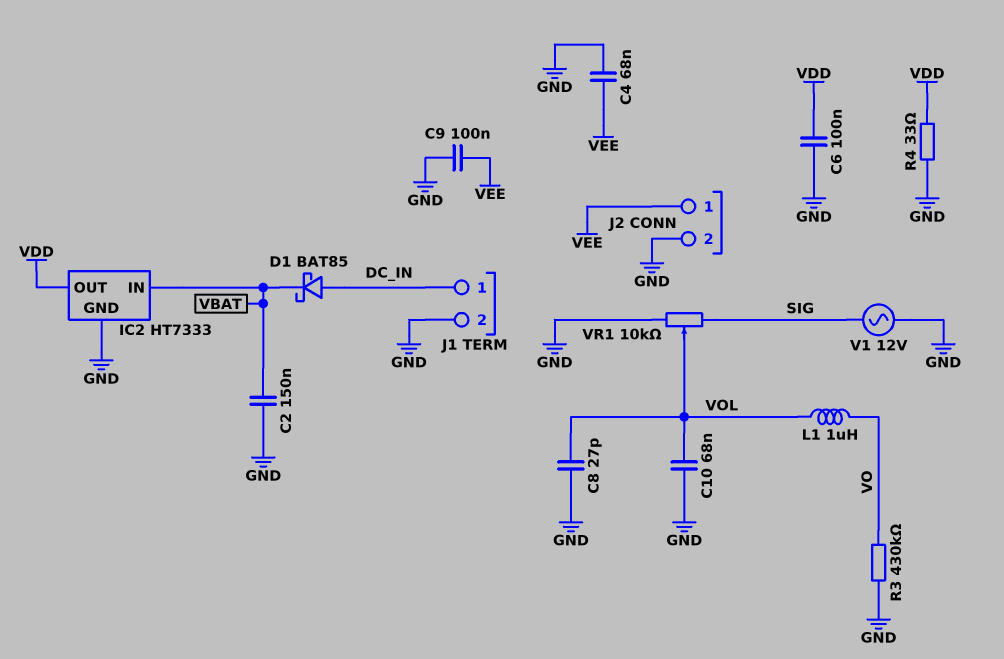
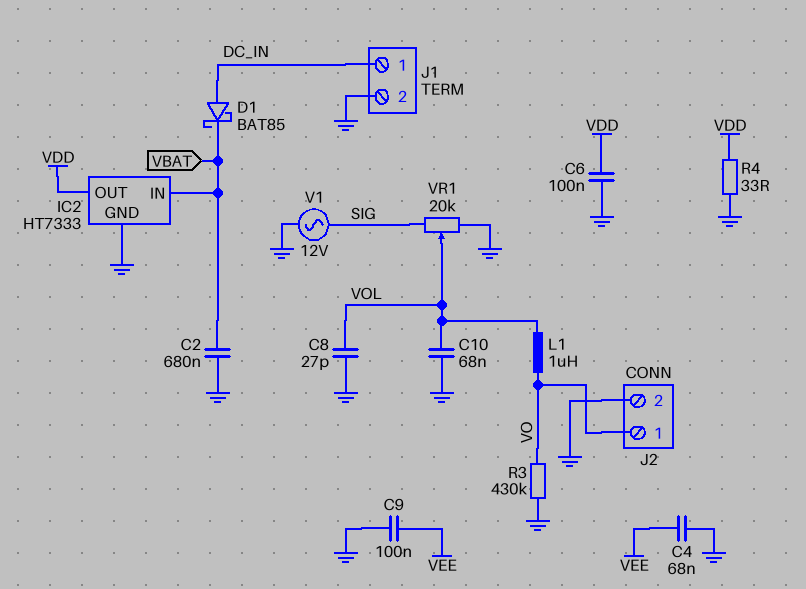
C2: 150nF (GND, VBAT) -> 680nF (GND, VBAT)
J2 pin 1: VEE -> VO
VR1: 10k (GND, SIG, wiper VOL) -> 20k (GND, SIG, wiper VOL)

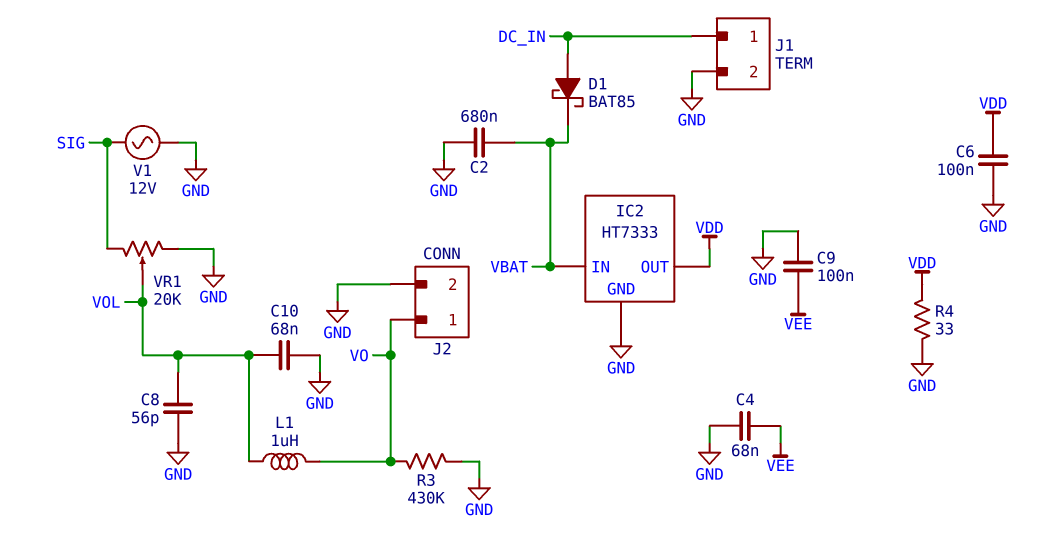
C8: 27pF (GND, VOL) -> 56pF (GND, VOL)

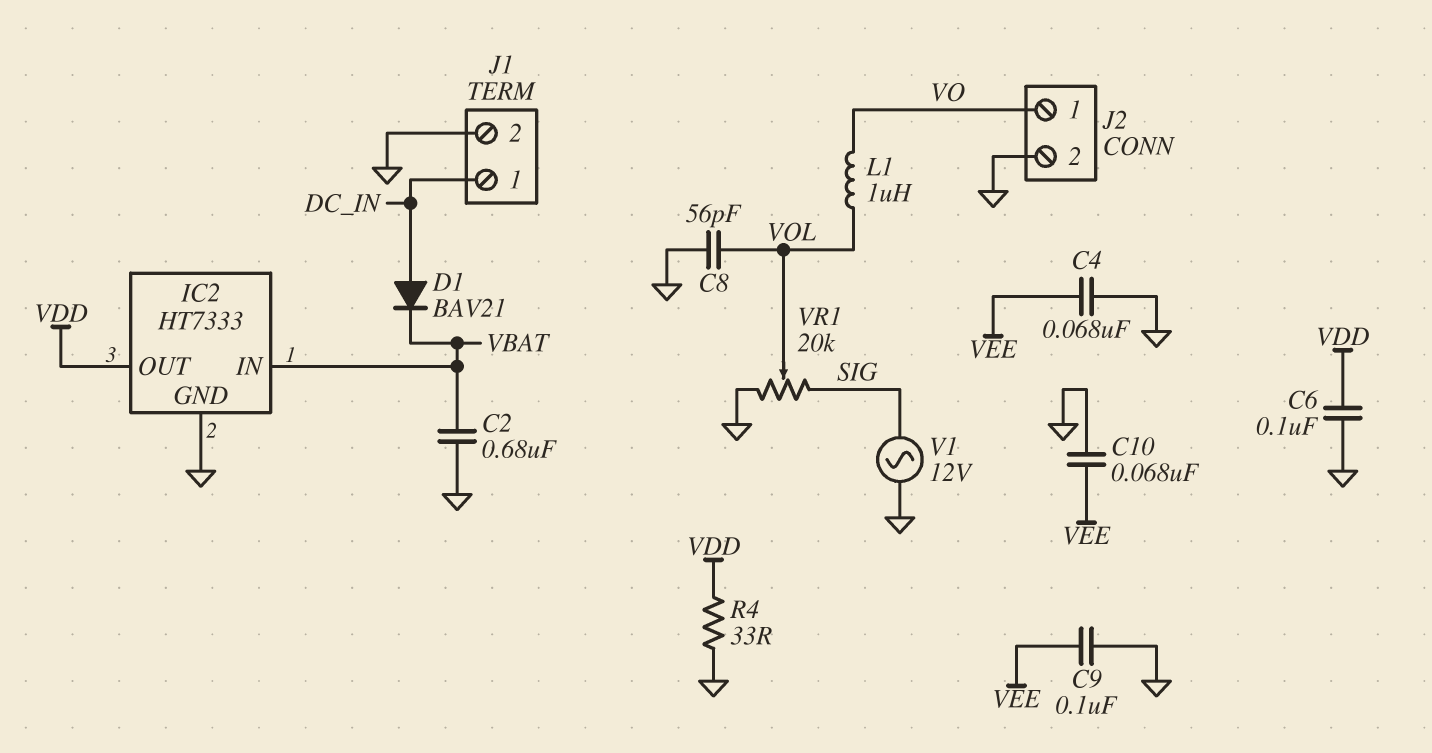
C10: 68nF (GND, VOL) -> 68nF (GND, VEE)
D1: schottky BAT85 (A DC_IN, K VBAT) -> diode BAV21 (A DC_IN, K VBAT)
R3: 430k (GND, VO) -> none

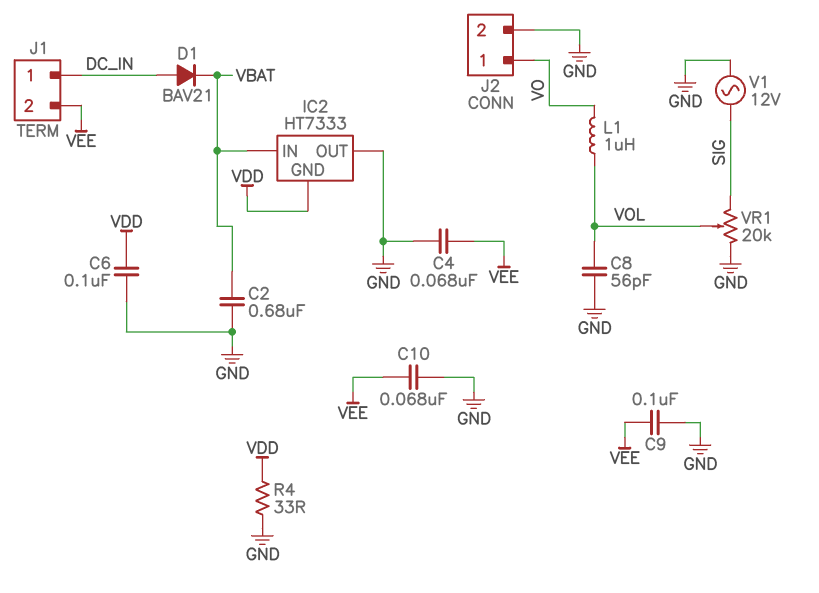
IC2 pin GND: GND -> VDD
IC2 pin OUT: VDD -> GND
J1 pin 2: GND -> VEE

